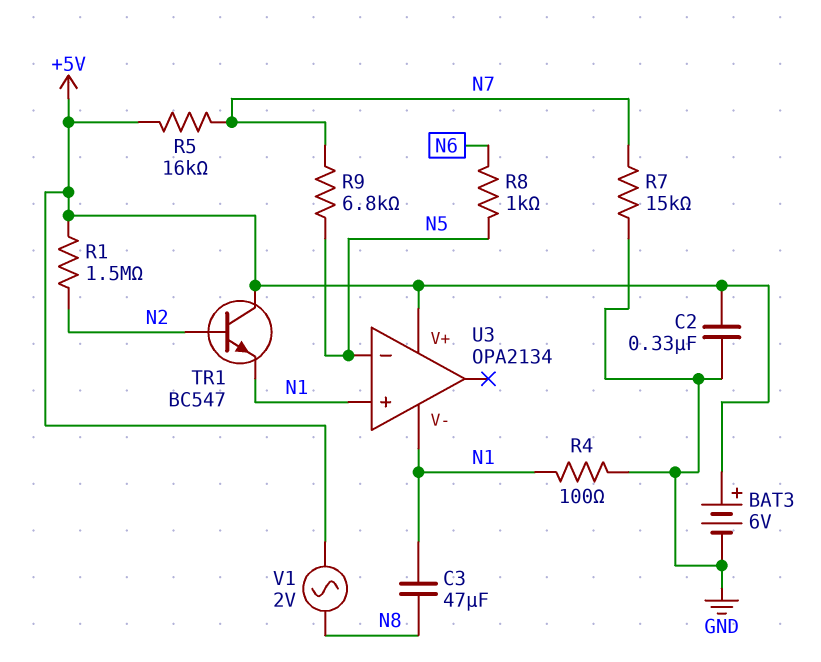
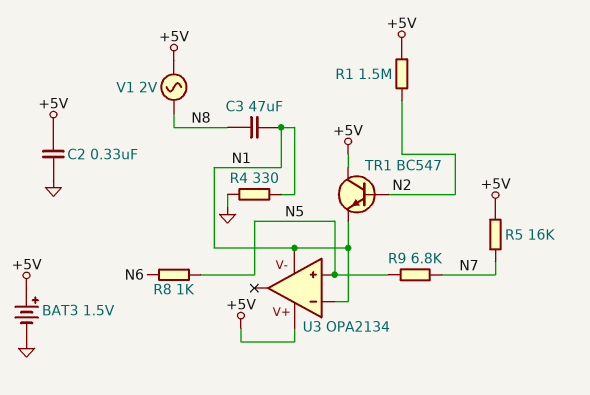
BAT3: 6V (plus +5V, minus GND) -> 1.5V (plus +5V, minus GND)
R4: 100 (GND, N1) -> 330 (GND, N1)
R7: 15k (GND, N7) -> none
U3 pin in+: N1 -> N5
U3 pin in-: N5 -> N1

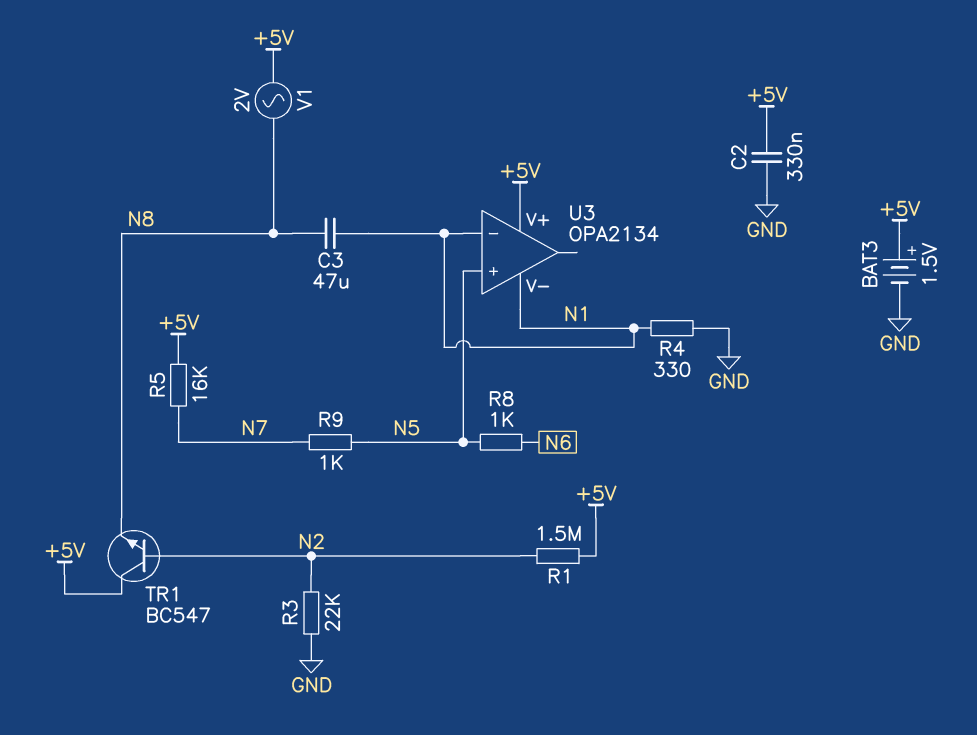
R3: none -> 22k (GND, N2)
R9: 6.8k (N5, N7) -> 1k (N5, N7)
TR1: NPN BC547 (B N2, C +5V, E N1) -> NPN BC547 (B N2, C +5V, E N8)

